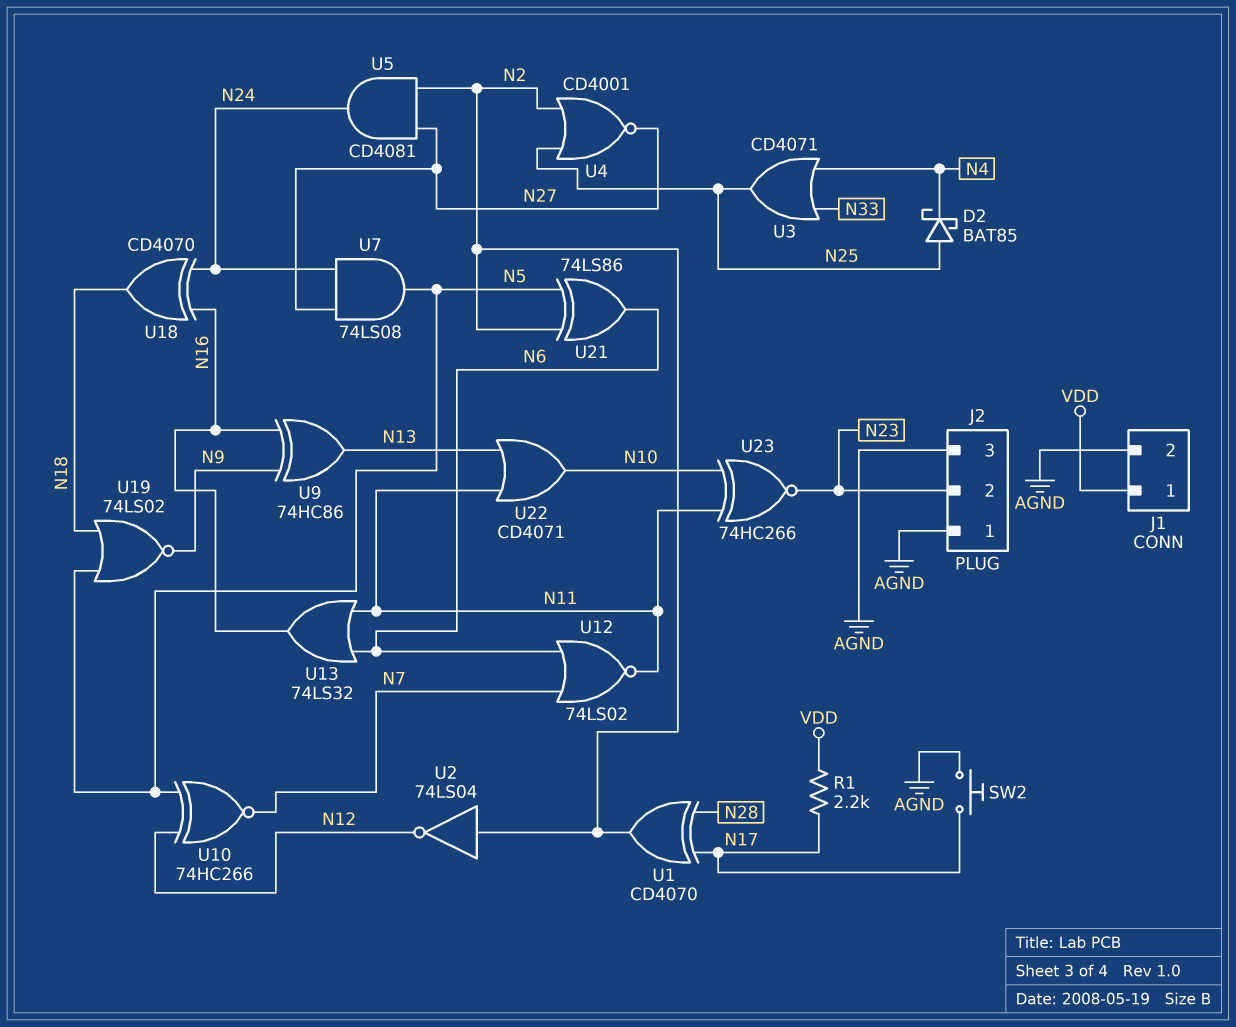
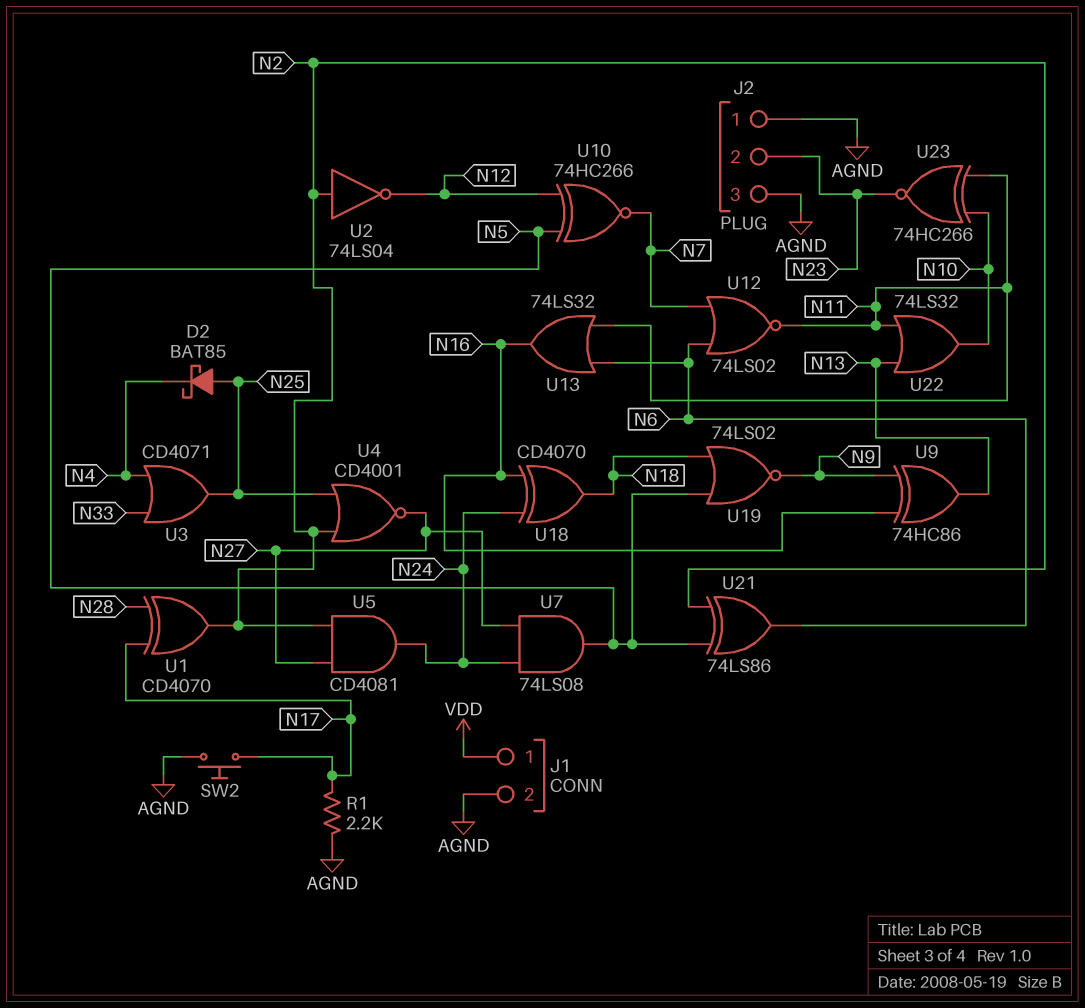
R1: 2.2k (N17, VDD) -> 2.2k (AGND, N17)
U22: OR CD4071 (in N11, in N13, out N10) -> OR 74LS32 (in N11, in N13, out N10)

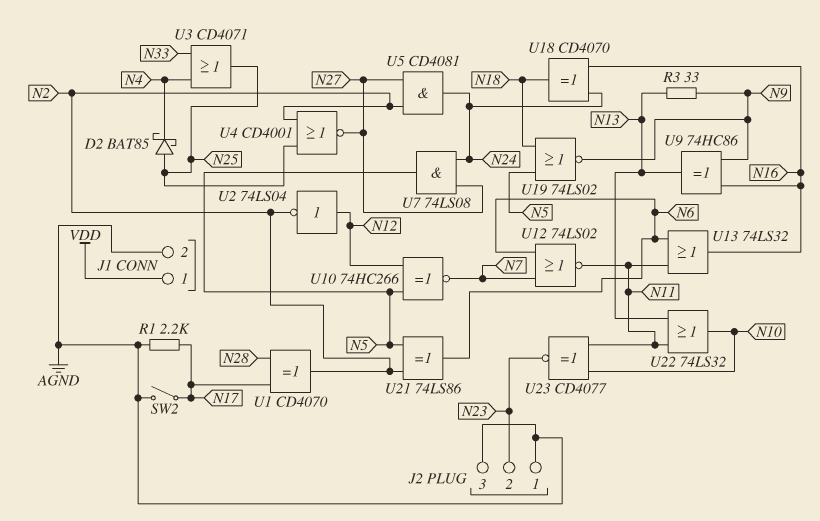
R3: none -> 33 (N9, N13)
SW2: button (AGND, N17) -> switch (AGND, N17)
U2: NOT 74LS04 (in N2, out N12) -> NOT 74LS04 (in N12, out N2)
U23: XNOR 74HC266 (in N10, in N11, out N23) -> XNOR CD4077 (in N10, in N11, out N23)

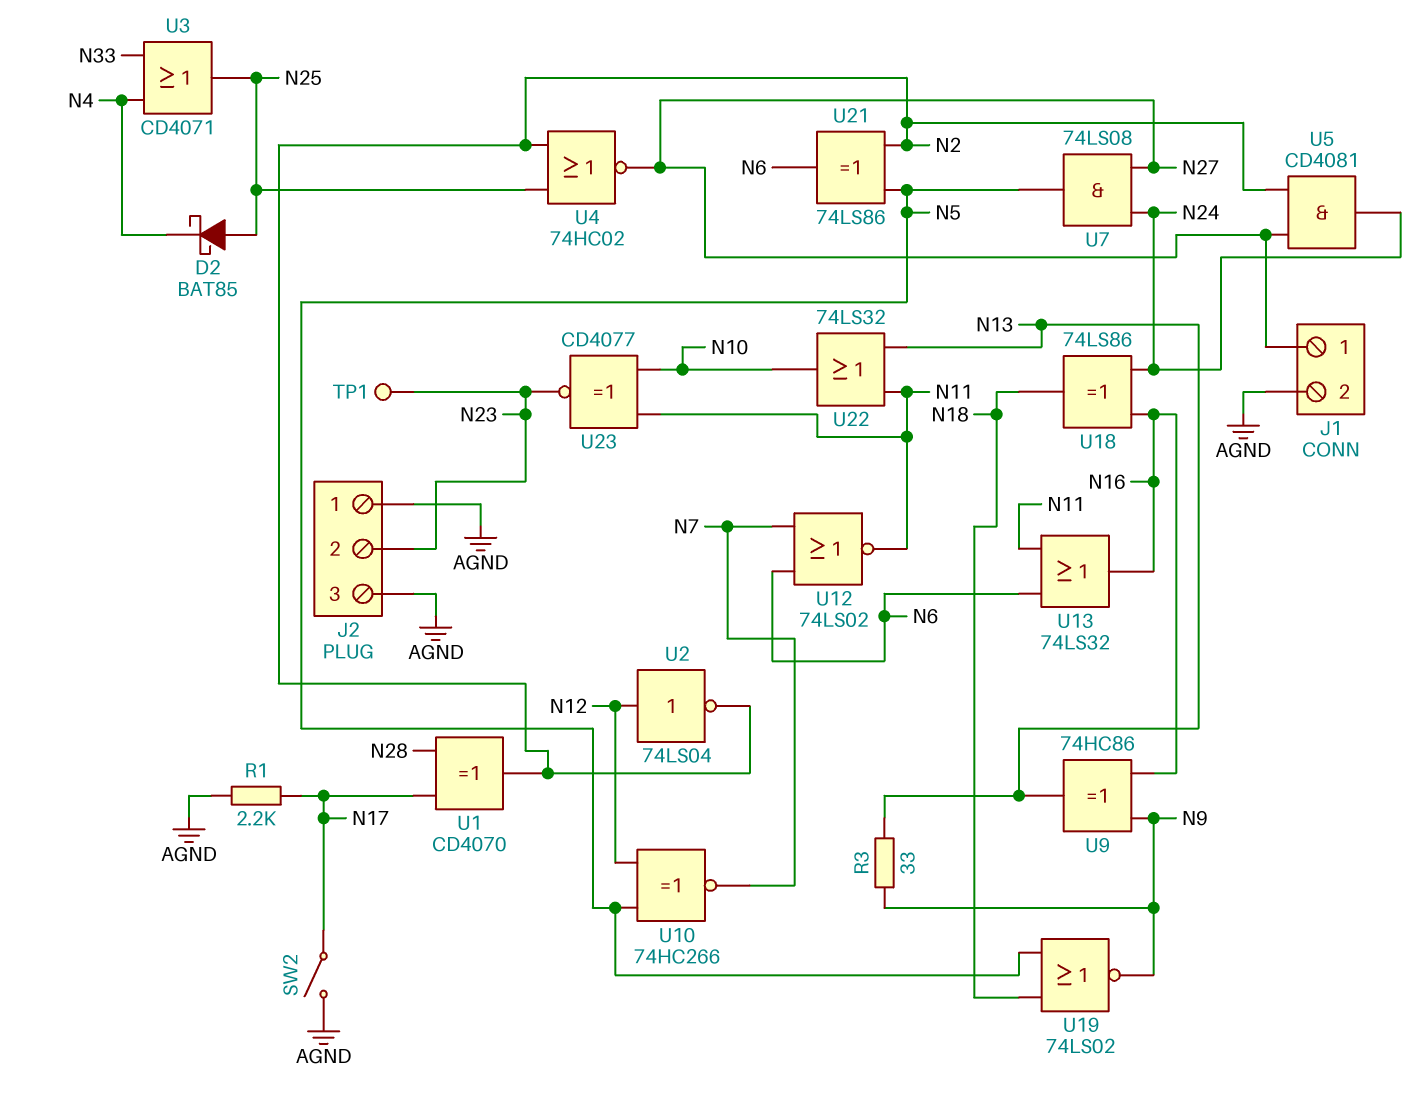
J1 pin 1: VDD -> N27
TP1: none -> test point (N23)
U4: NOR CD4001 (in N2, in N25, out N27) -> NOR 74HC02 (in N2, in N25, out N27)
U18: XOR CD4070 (in N16, in N24, out N18) -> XOR 74LS86 (in N16, in N24, out N18)

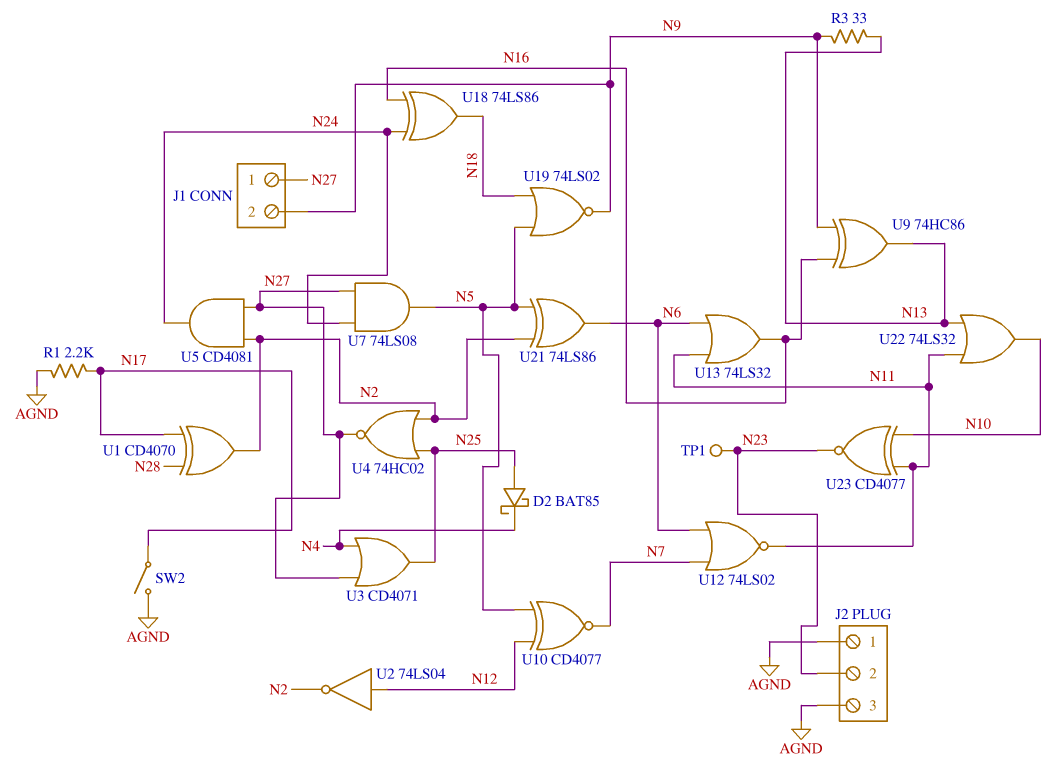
J1 pin 2: AGND -> N9
U3: OR CD4071 (in N4, in N33, out N25) -> OR CD4071 (in N4, in N27, out N25)
U10: XNOR 74HC266 (in N5, in N12, out N7) -> XNOR CD4077 (in N5, in N12, out N7)

